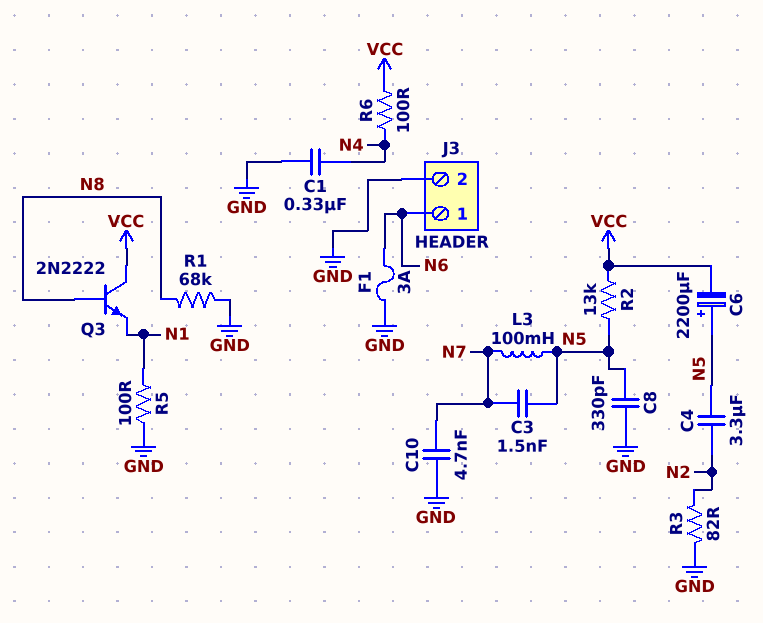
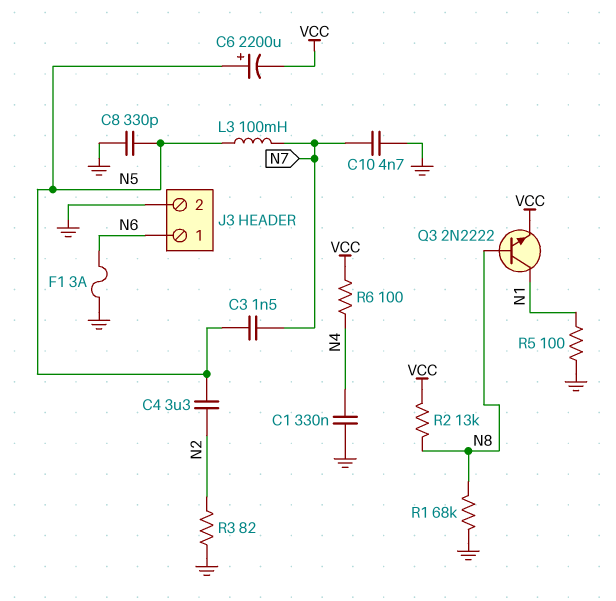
Q3: NPN 2N2222 (B N8, C VCC, E N1) -> NPN 2N2222 (B N8, C N1, E VCC)
R2: 13k (N5, VCC) -> 13k (N8, VCC)

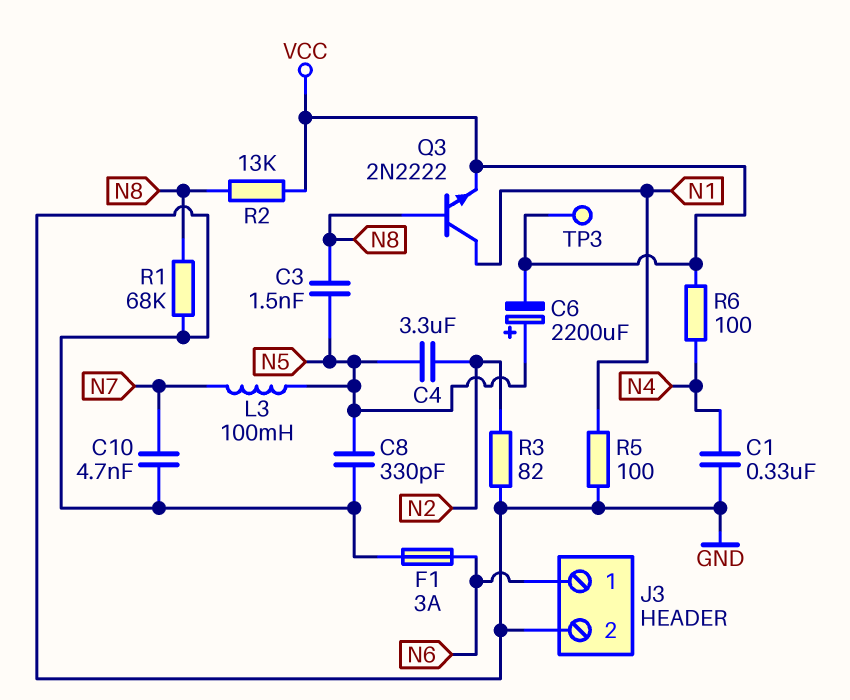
C3: 1.5nF (N5, N7) -> 1.5nF (N5, N8)
TP3: none -> test point (VCC)

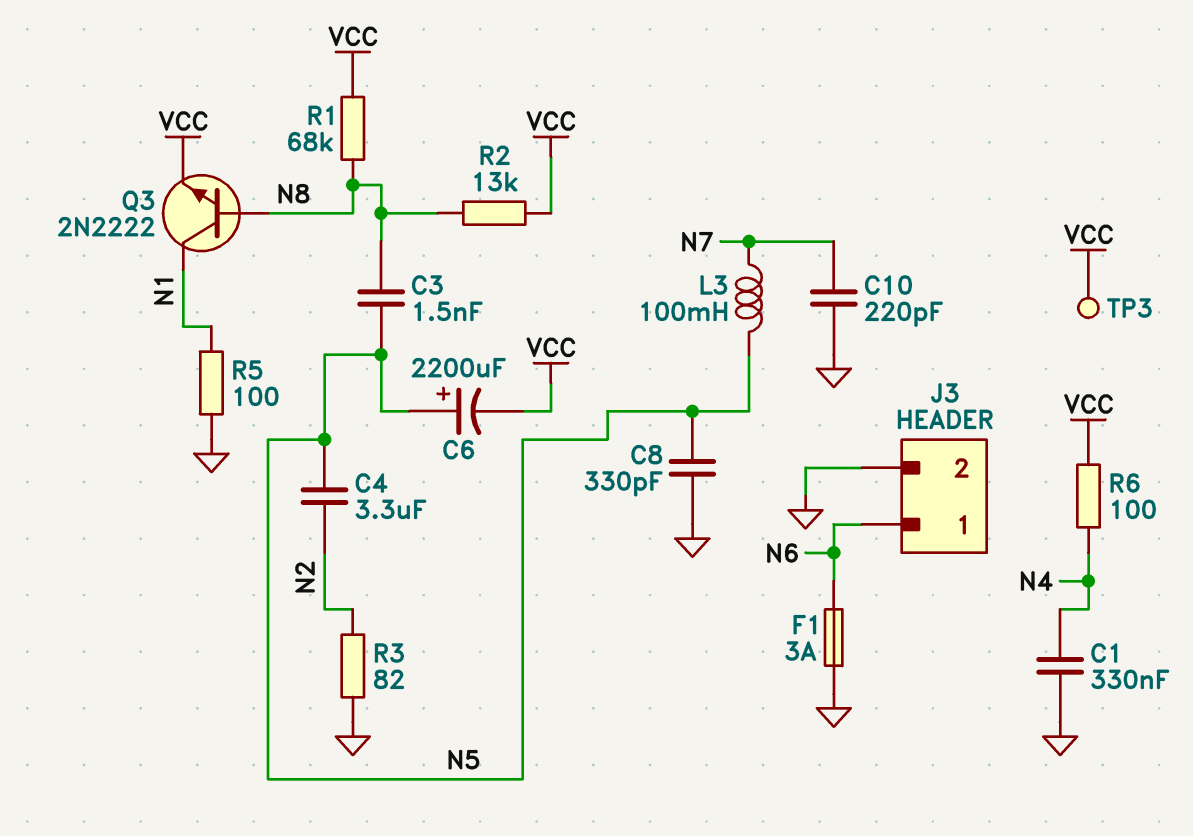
C10: 4.7nF (GND, N7) -> 220pF (GND, N7)
R1: 68k (GND, N8) -> 68k (N8, VCC)

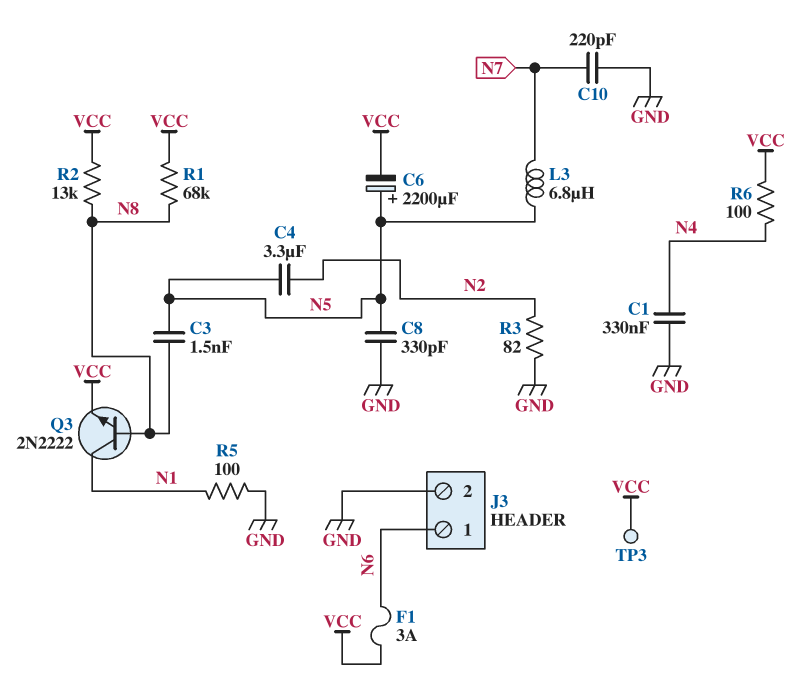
F1: 3A (GND, N6) -> 3A (N6, VCC)
L3: 100mH (N5, N7) -> 6.8uH (N5, N7)

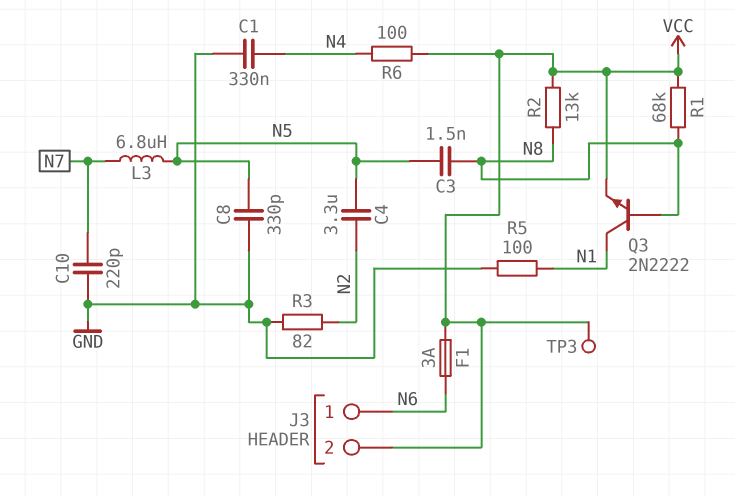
C6: 2200uF (plus N5, minus VCC) -> none
J3 pin 2: GND -> VCC

